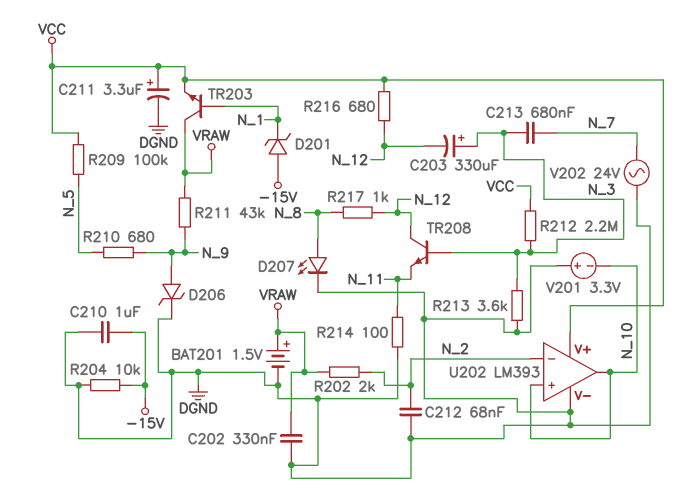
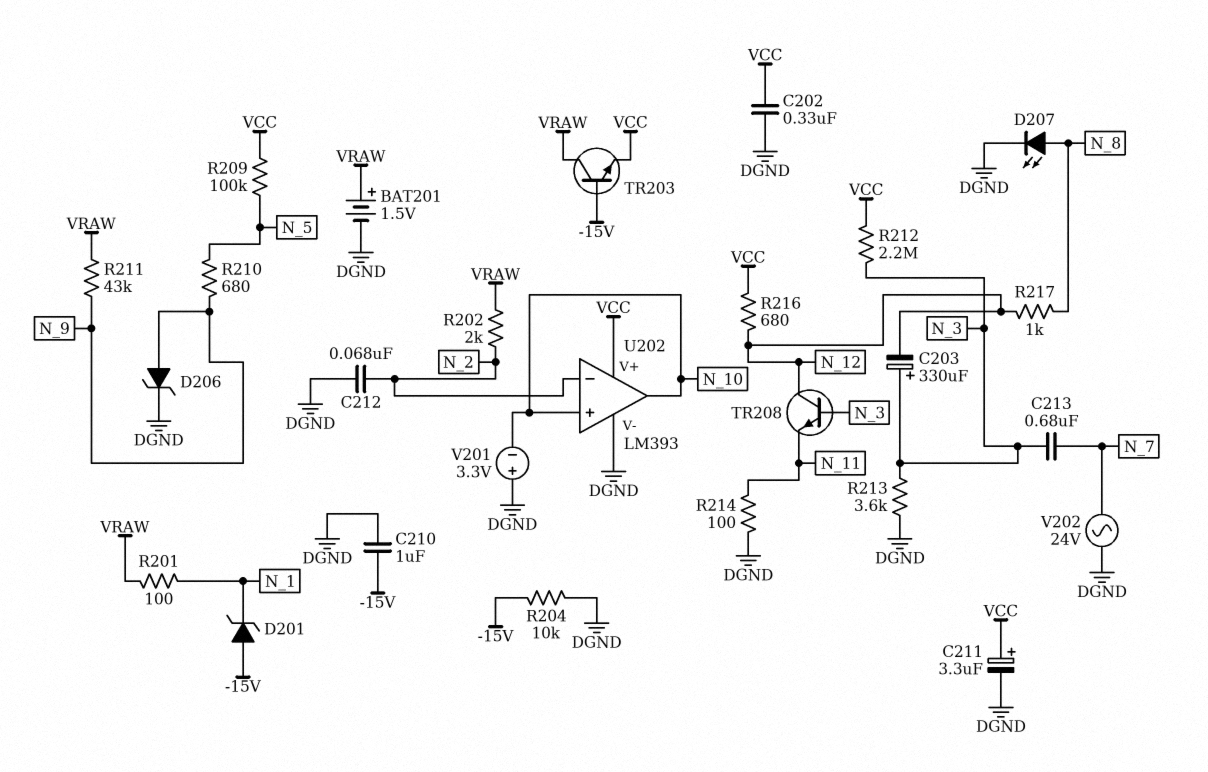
C202: 330nF (DGND, VRAW) -> 330nF (DGND, VCC)
R201: none -> 100 (N_1, VRAW)
TR203: NPN (B N_1, C VRAW, E VCC) -> NPN (B -15V, C VRAW, E VCC)

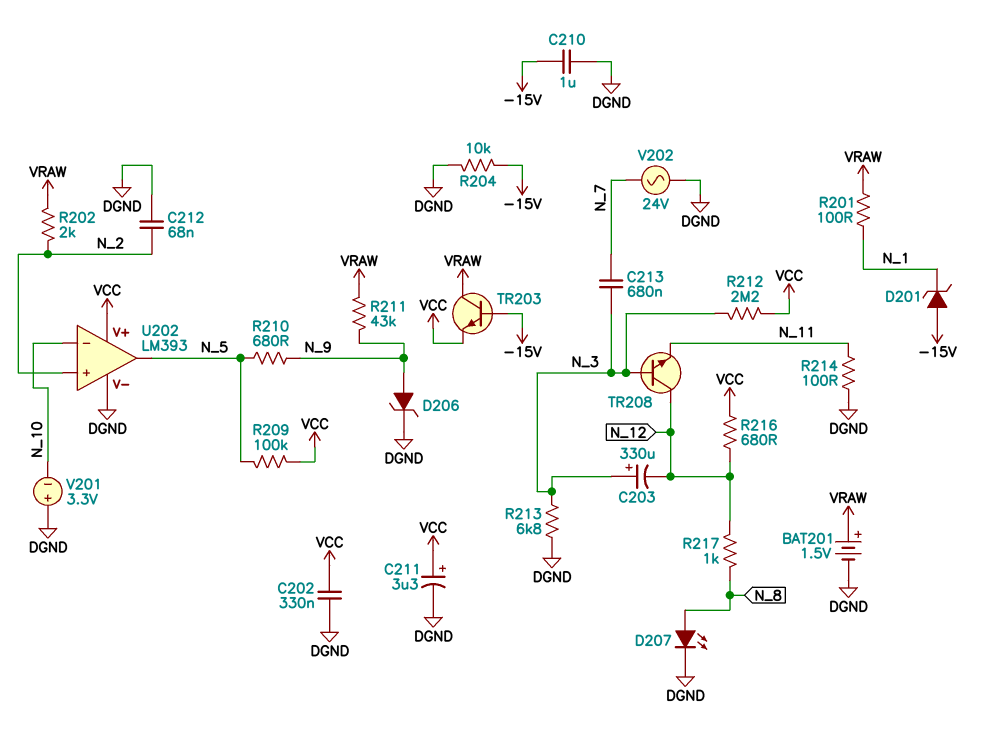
R213: 3.6k (DGND, N_3) -> 6.8k (DGND, N_3)
U202 pin in+: N_10 -> N_2
U202 pin in-: N_2 -> N_10
U202 pin out: N_10 -> N_5

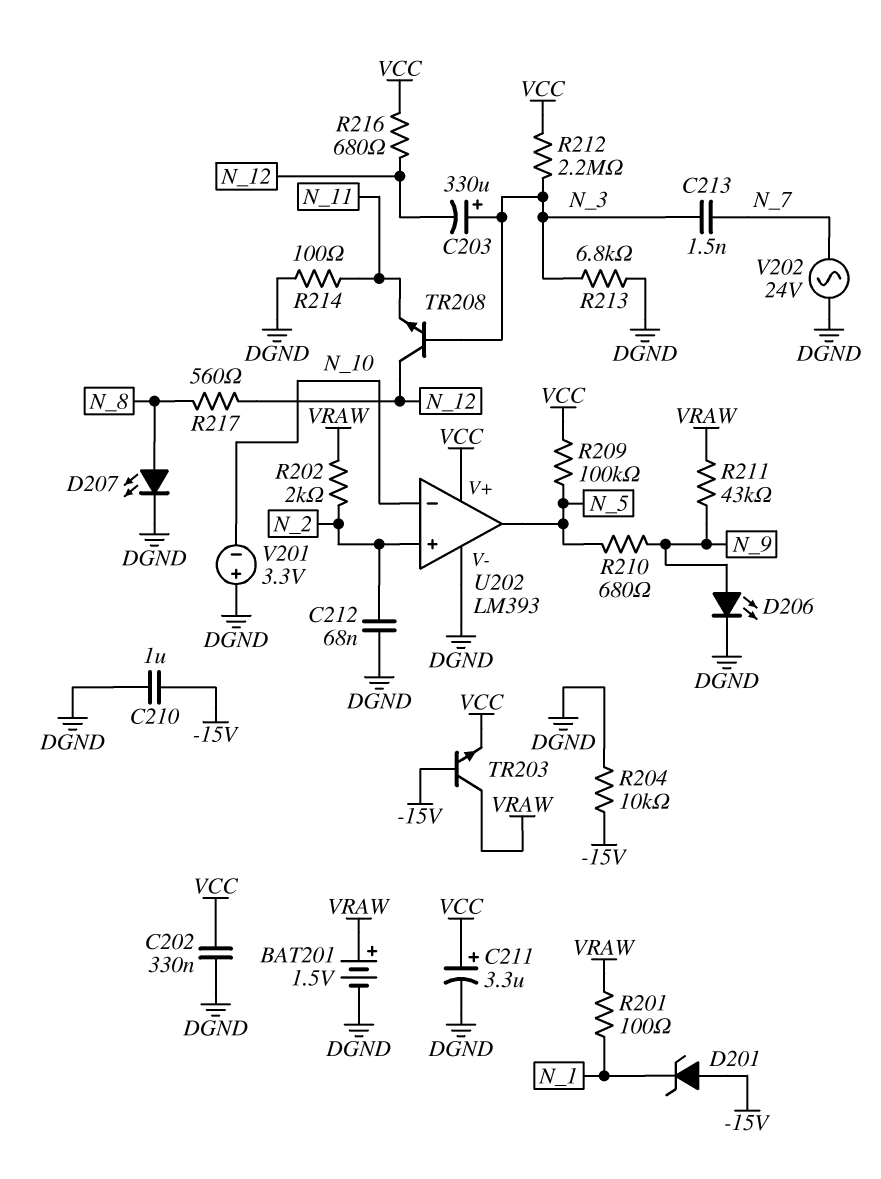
C213: 680nF (N_3, N_7) -> 1.5nF (N_3, N_7)
D206: zener (A N_9, K DGND) -> LED (A N_9, K DGND)
R217: 1k (N_8, N_12) -> 560 (N_8, N_12)

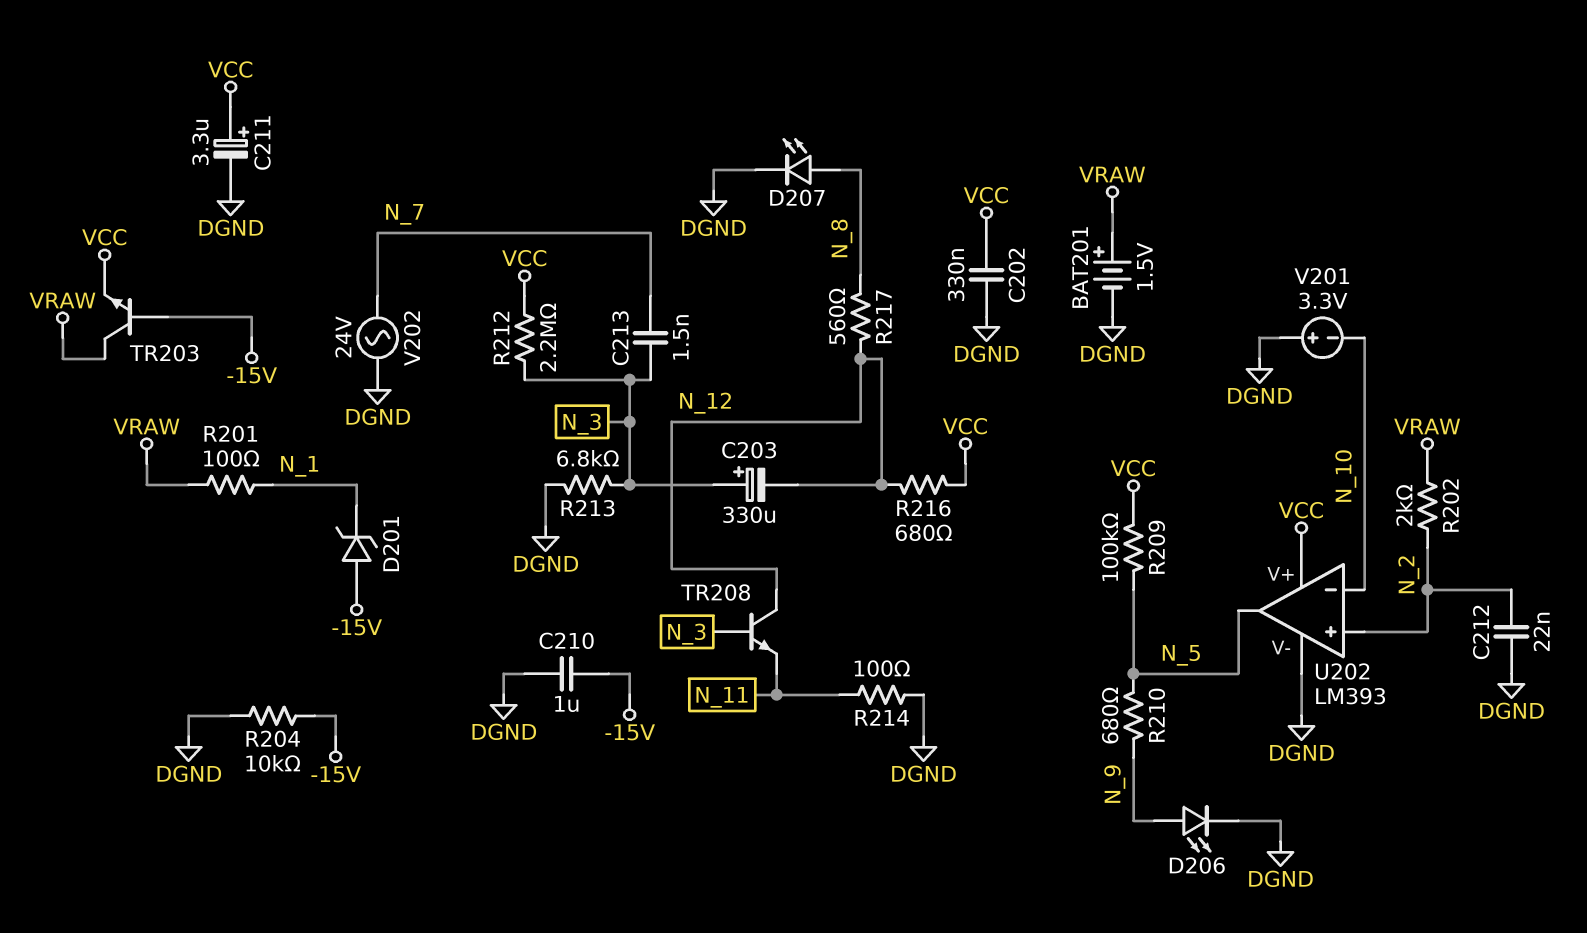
C212: 68nF (DGND, N_2) -> 22nF (DGND, N_2)
R211: 43k (N_9, VRAW) -> none

